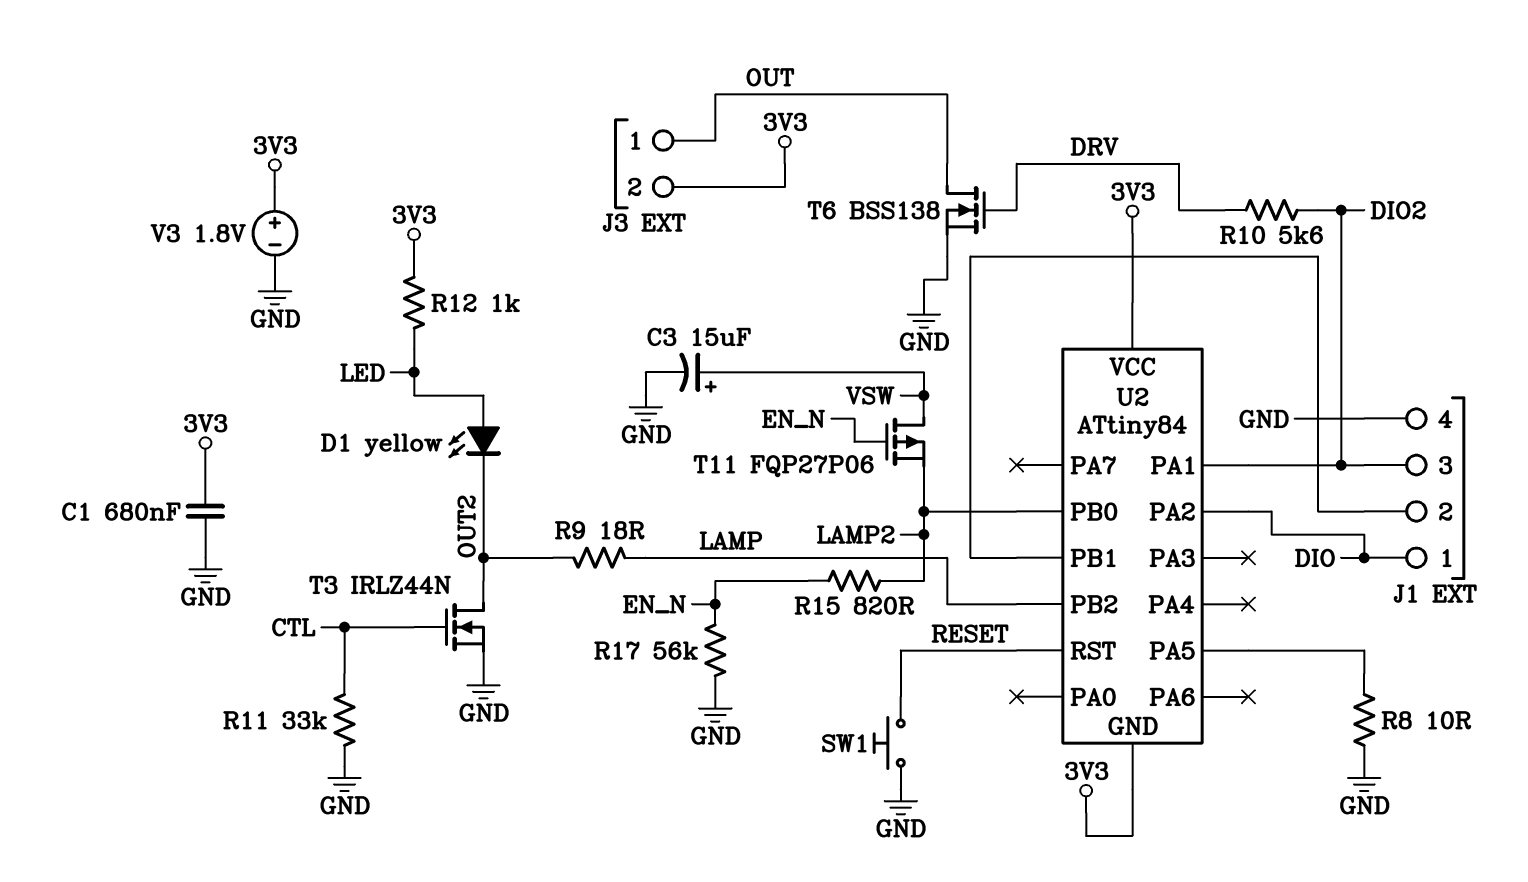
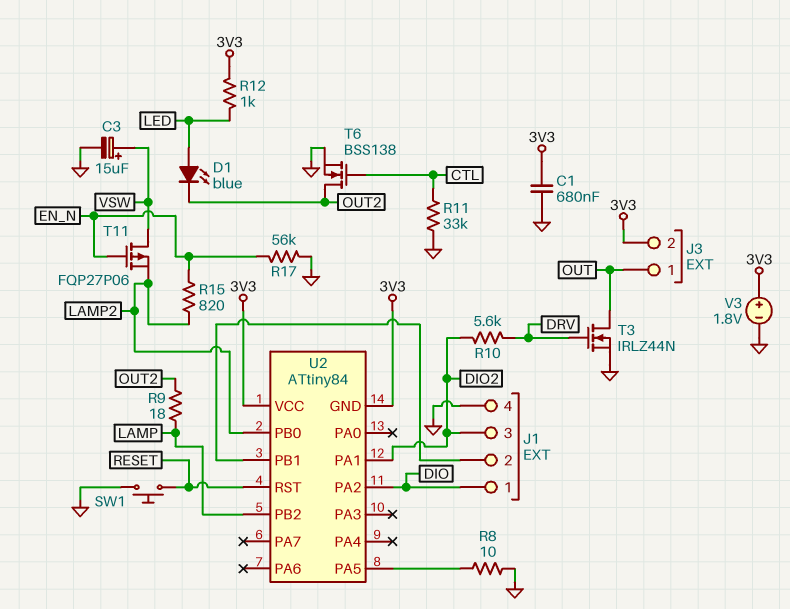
D1: LED yellow (A LED, K OUT2) -> LED blue (A LED, K OUT2)
T3: NMOS IRLZ44N (G CTL, D OUT2, S GND) -> NMOS IRLZ44N (G DRV, D OUT, S GND)
T6: NMOS BSS138 (G DRV, D OUT, S GND) -> NMOS BSS138 (G CTL, D OUT2, S GND)

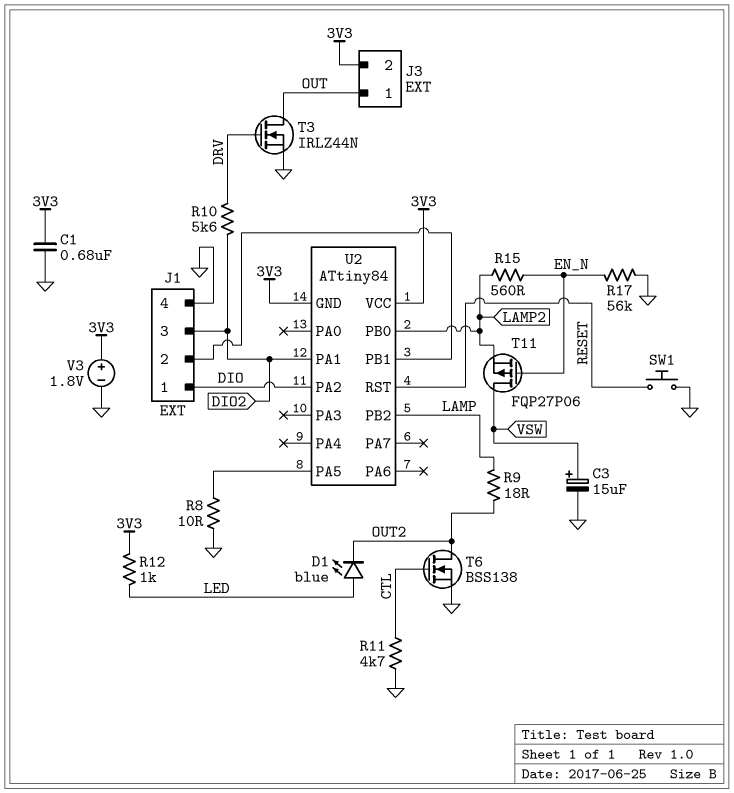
R11: 33k (CTL, GND) -> 4.7k (CTL, GND)
R15: 820 (EN_N, LAMP2) -> 560 (EN_N, LAMP2)

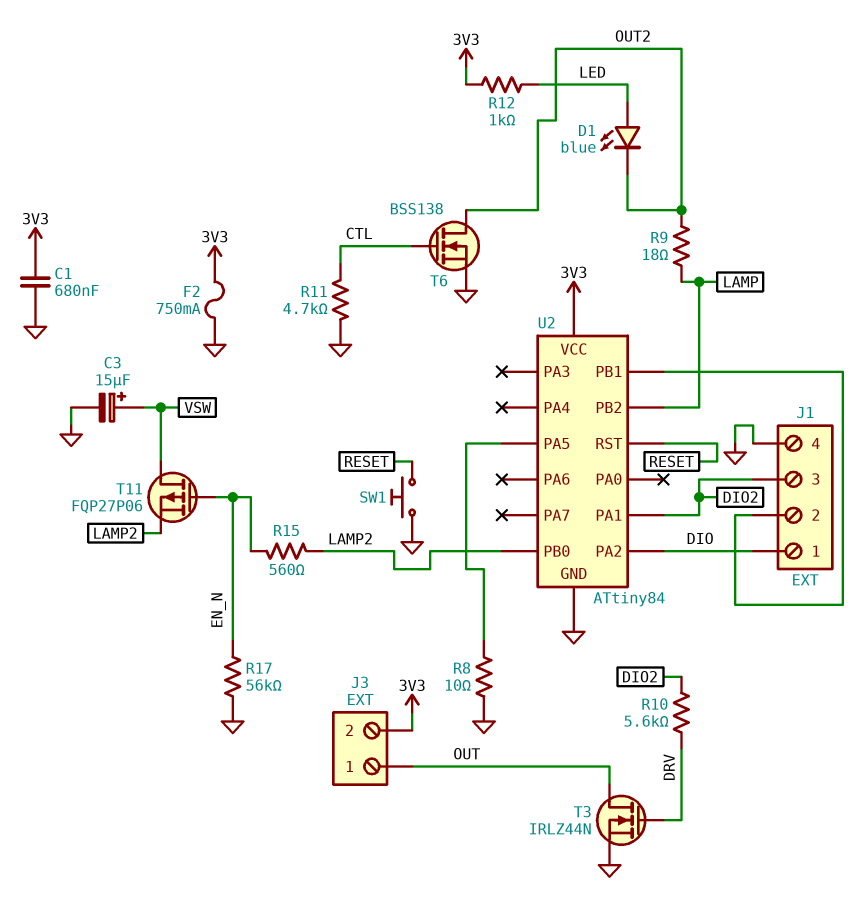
F2: none -> 750mA (3V3, GND)
U2 pin GND: 3V3 -> GND
V3: 1.8V (plus 3V3, minus GND) -> none

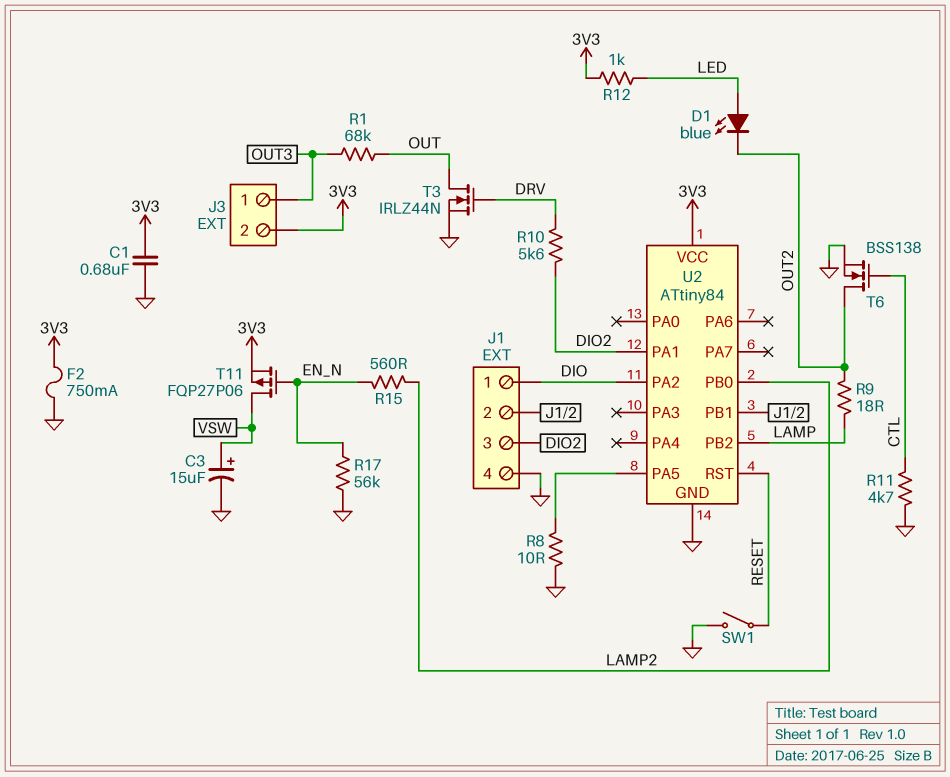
J3 pin 1: OUT -> OUT3
R1: none -> 68k (OUT, OUT3)
SW1: button (GND, RESET) -> switch (GND, RESET)
T11: PMOS FQP27P06 (G EN_N, D VSW, S LAMP2) -> PMOS FQP27P06 (G EN_N, D VSW, S 3V3)

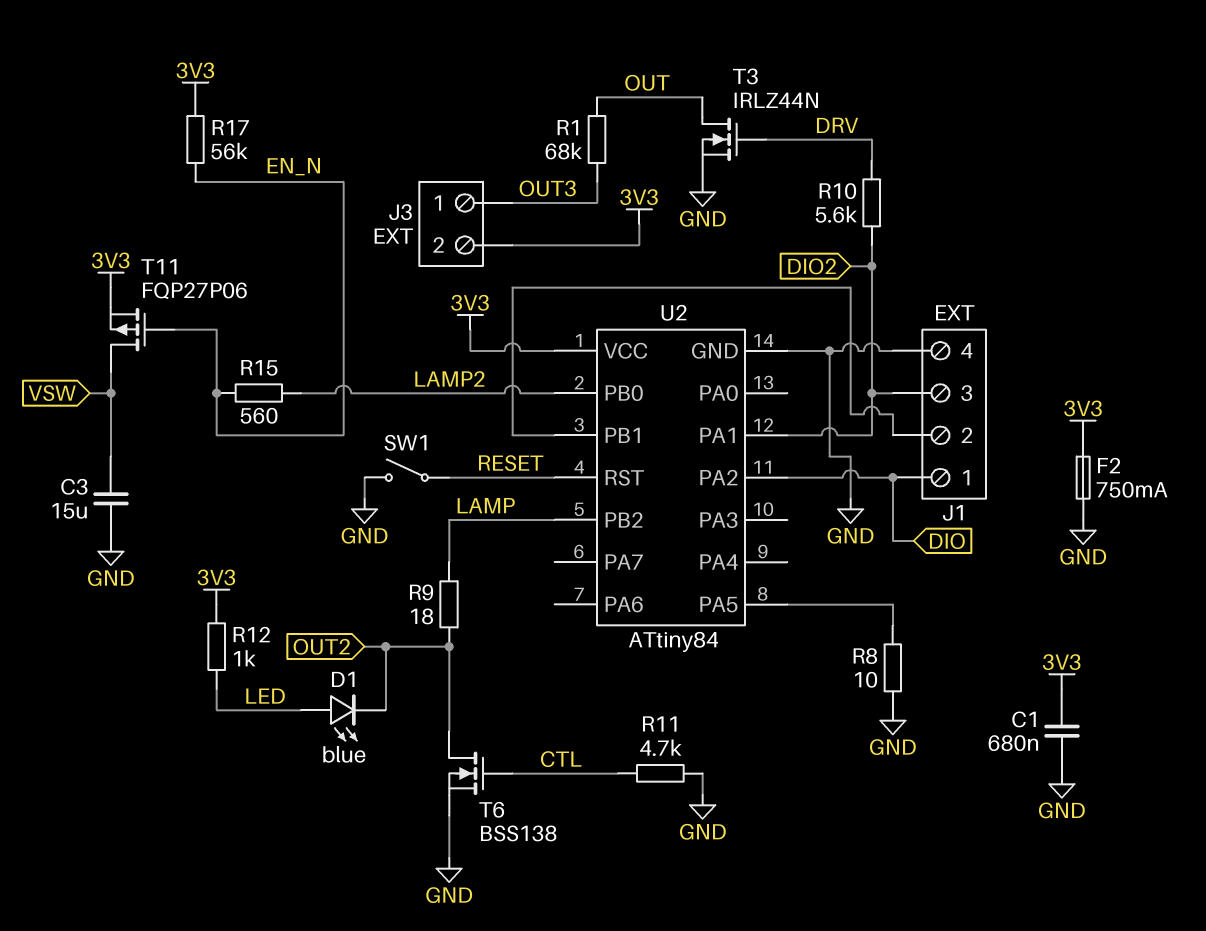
C3: 15uF (plus VSW, minus GND) -> 15uF (GND, VSW)
R17: 56k (EN_N, GND) -> 56k (3V3, EN_N)

